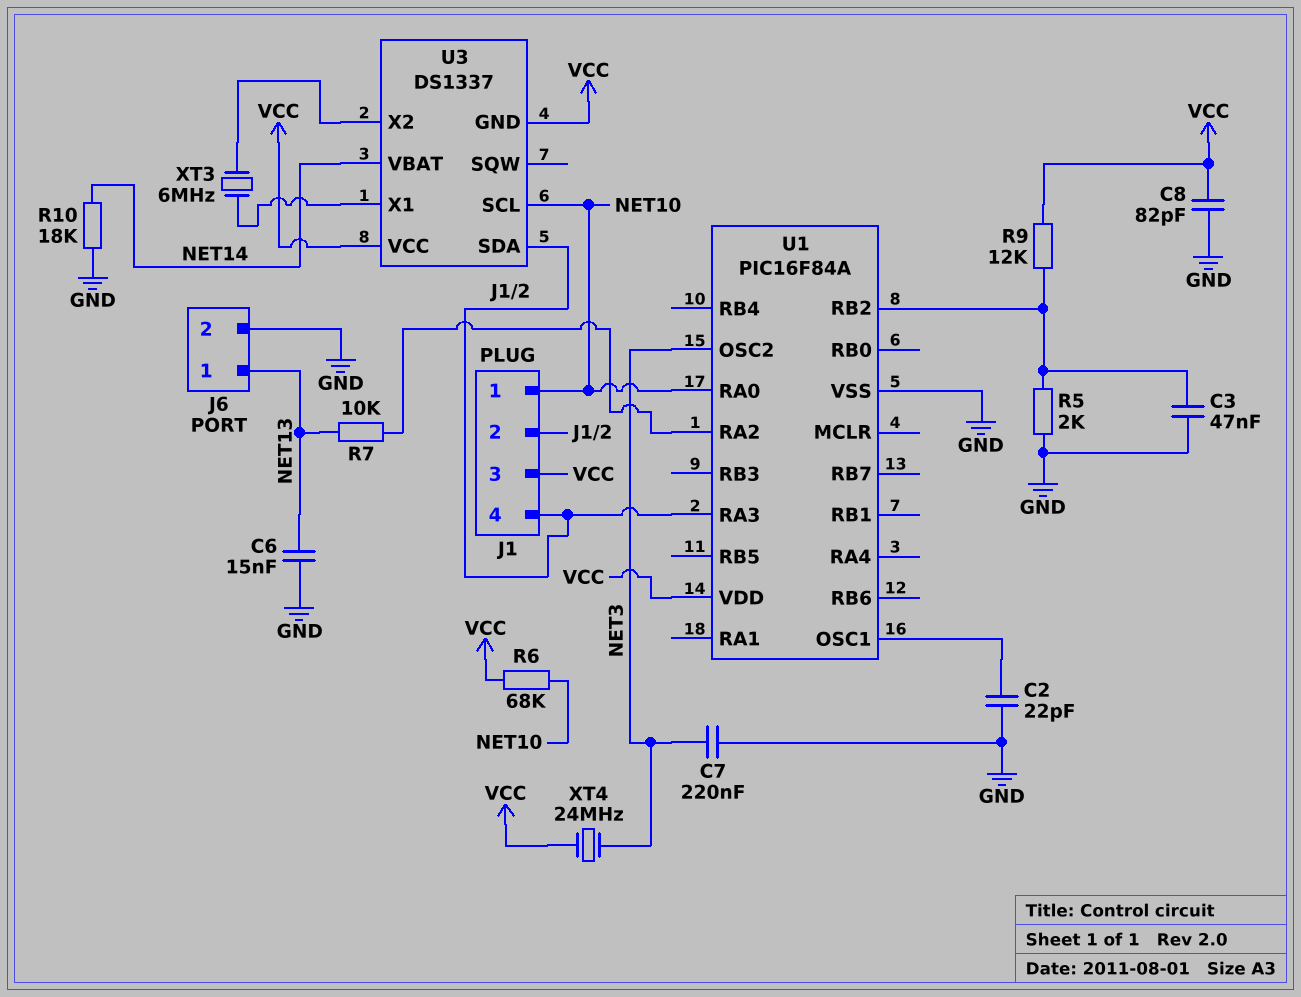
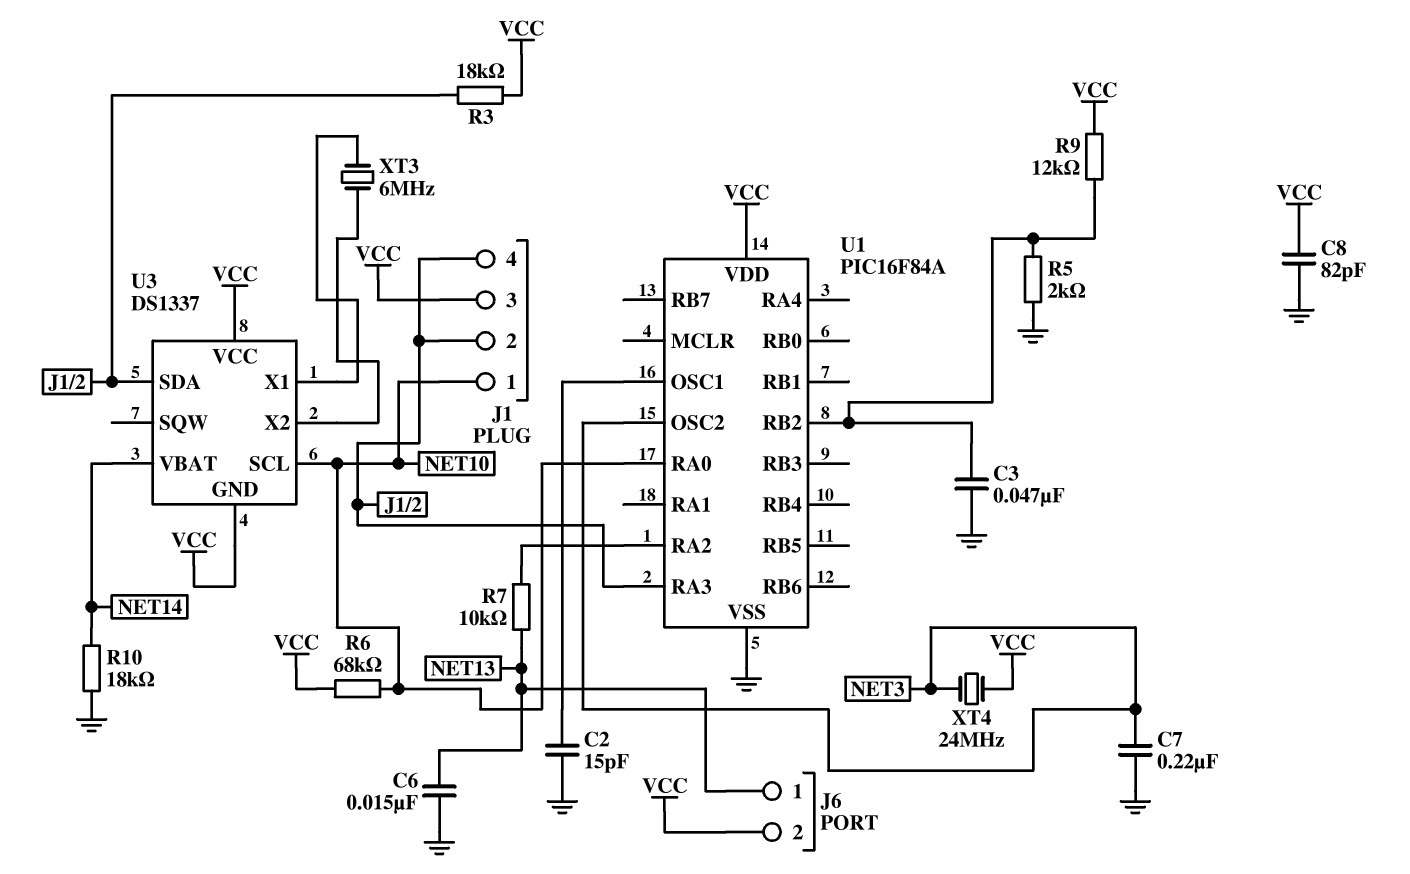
C2: 22pF (GND, U1/OSC1) -> 15pF (GND, U1/OSC1)
J6 pin 2: GND -> VCC
R3: none -> 18k (J1/2, VCC)

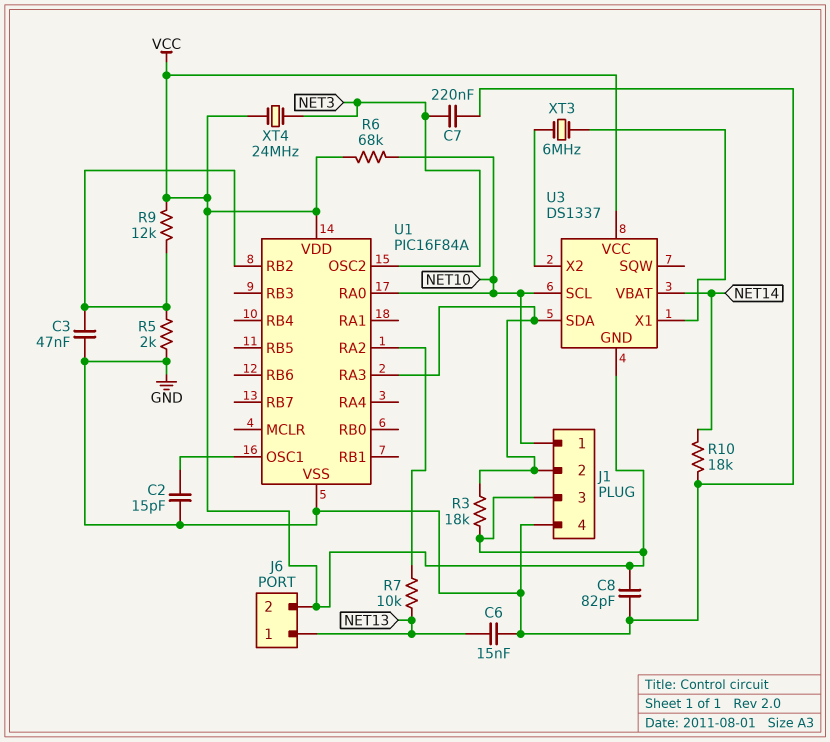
J1 pin 4: J1/2 -> GND

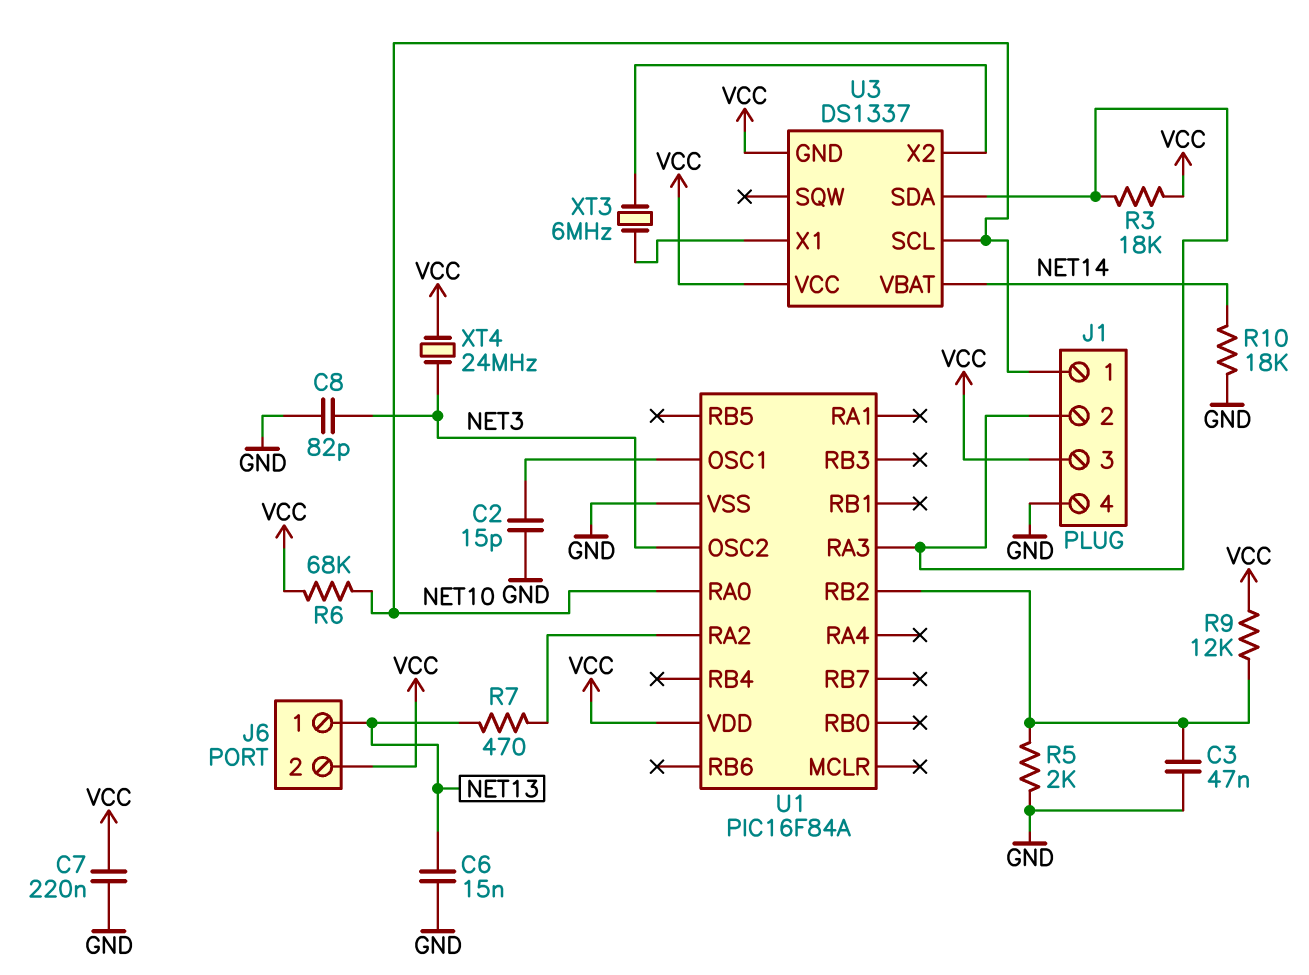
C7: 220nF (GND, NET3) -> 220nF (GND, VCC)
C8: 82pF (GND, VCC) -> 82pF (GND, NET3)
R7: 10k (NET13, U1/RA2) -> 470 (NET13, U1/RA2)

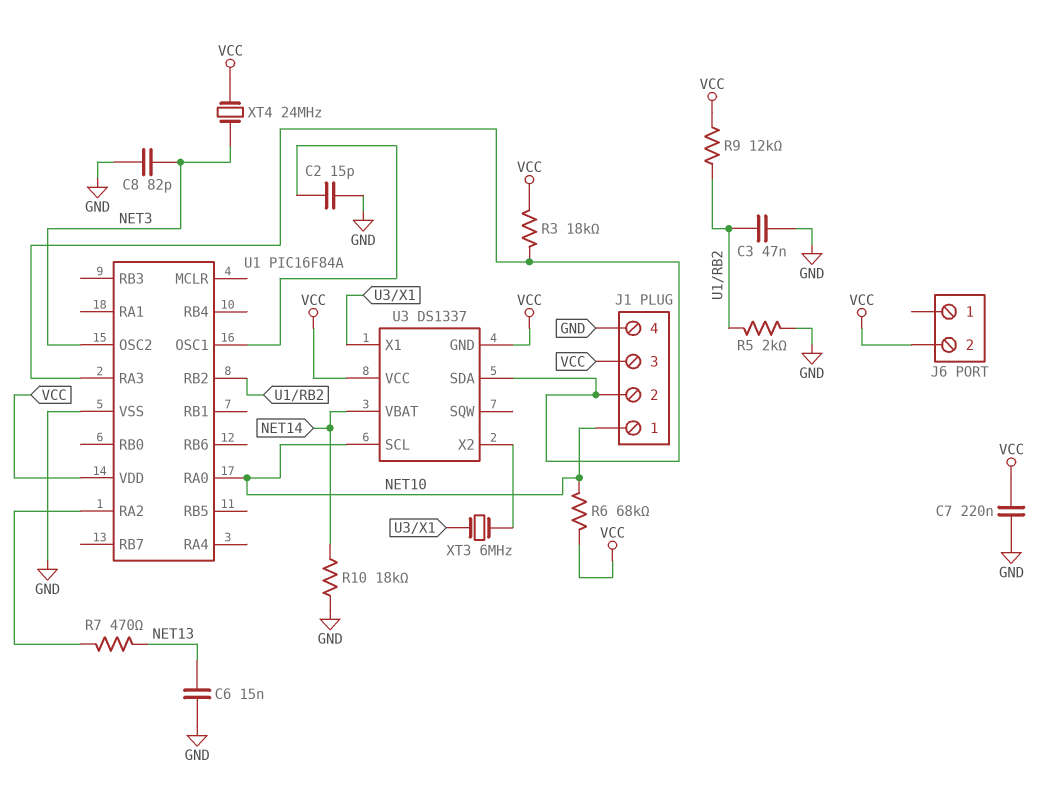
J6 pin 1: NET13 -> none

